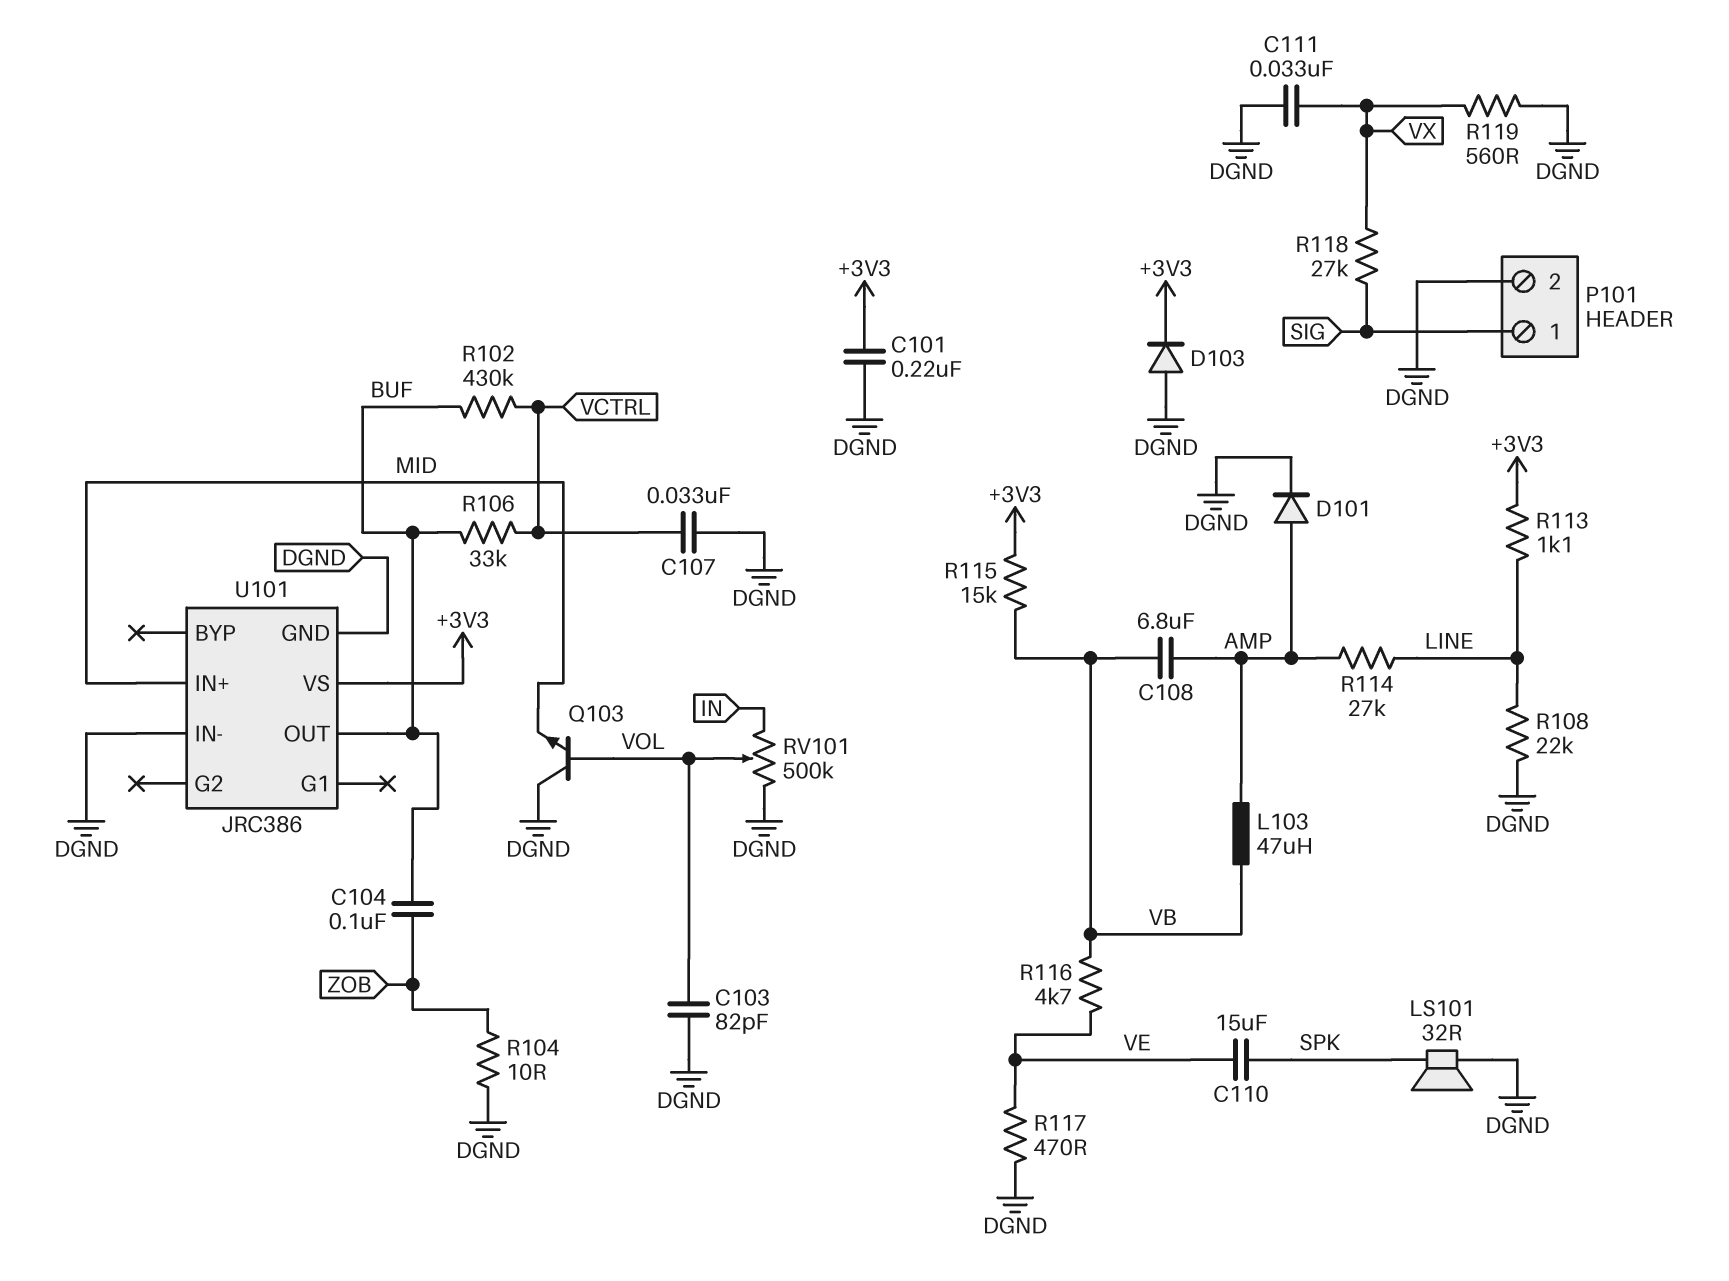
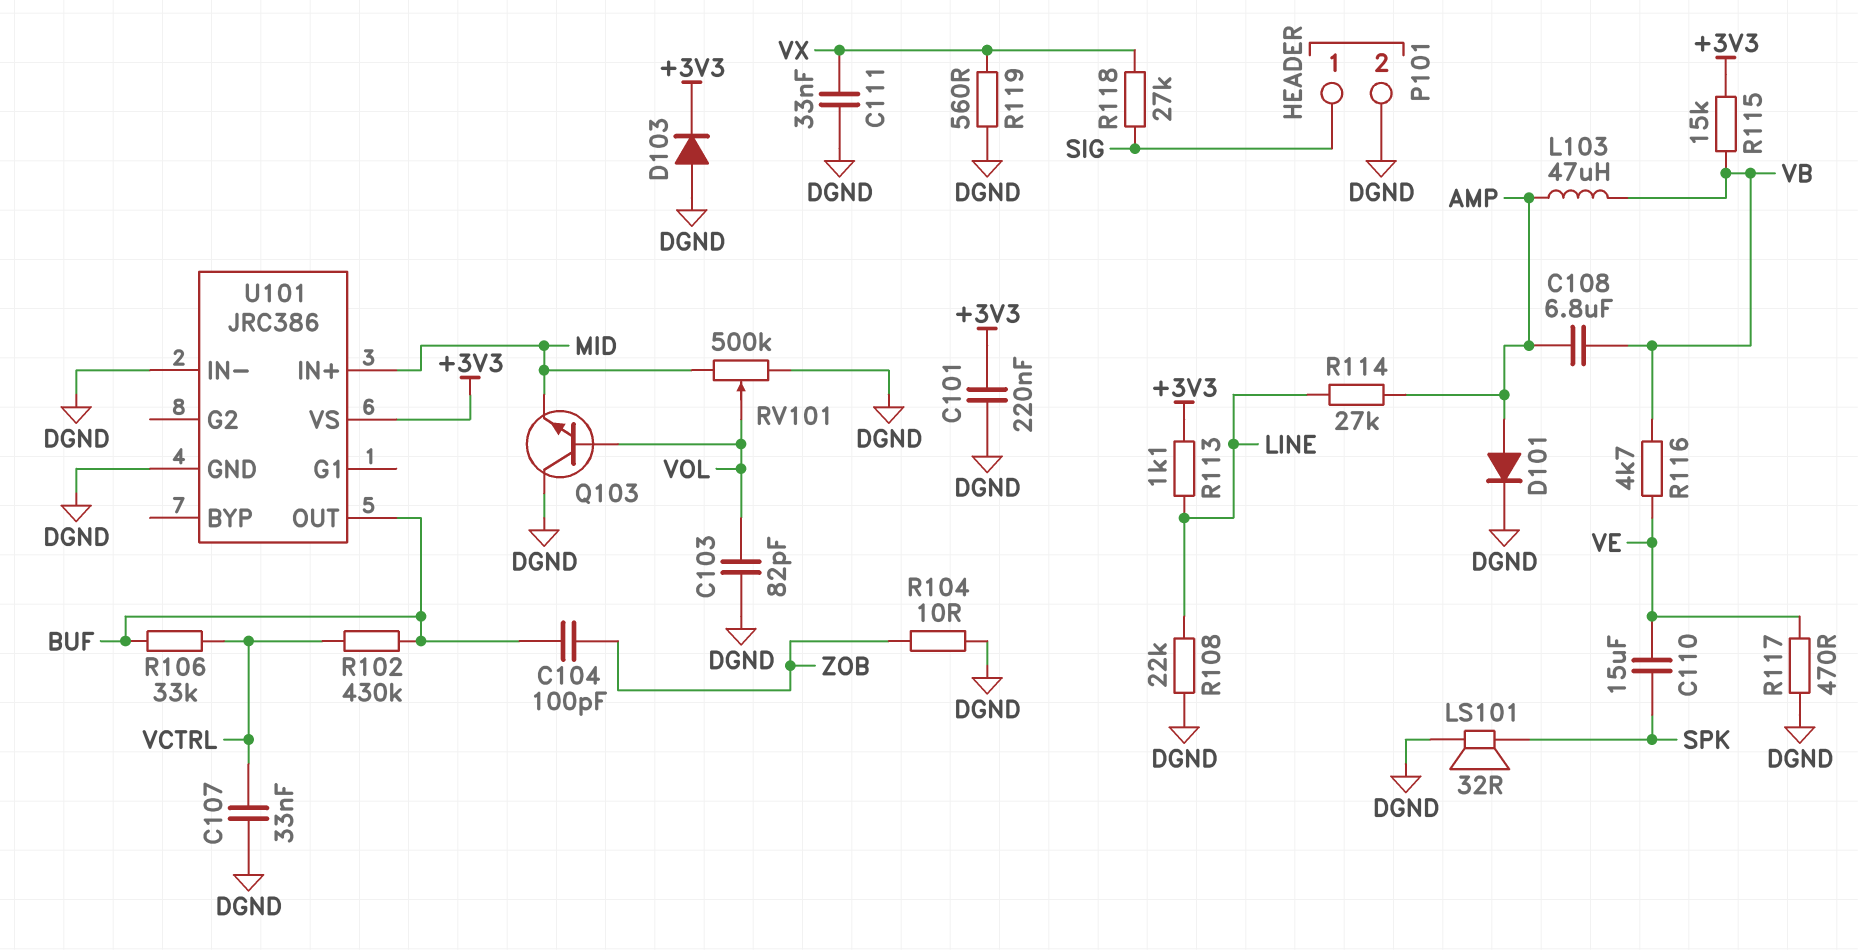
C104: 100nF (BUF, ZOB) -> 100pF (BUF, ZOB)
RV101: 500k (DGND, IN, wiper VOL) -> 500k (DGND, MID, wiper VOL)

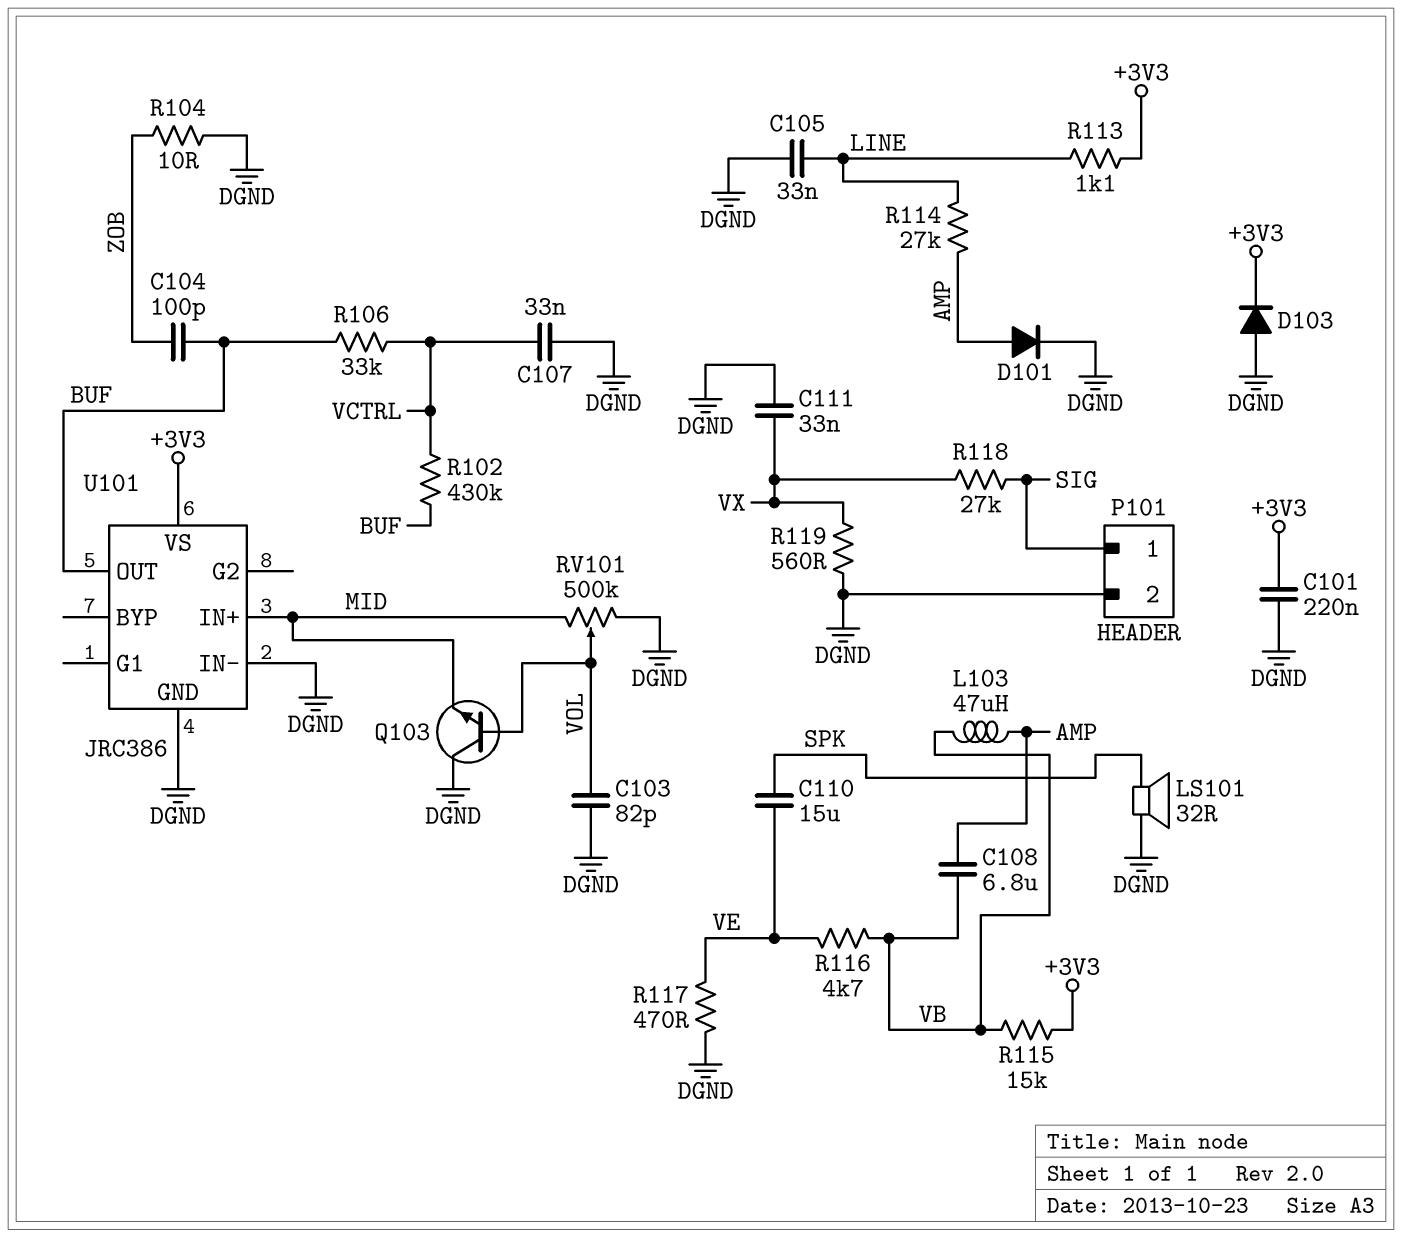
C105: none -> 33nF (DGND, LINE)
R108: 22k (DGND, LINE) -> none

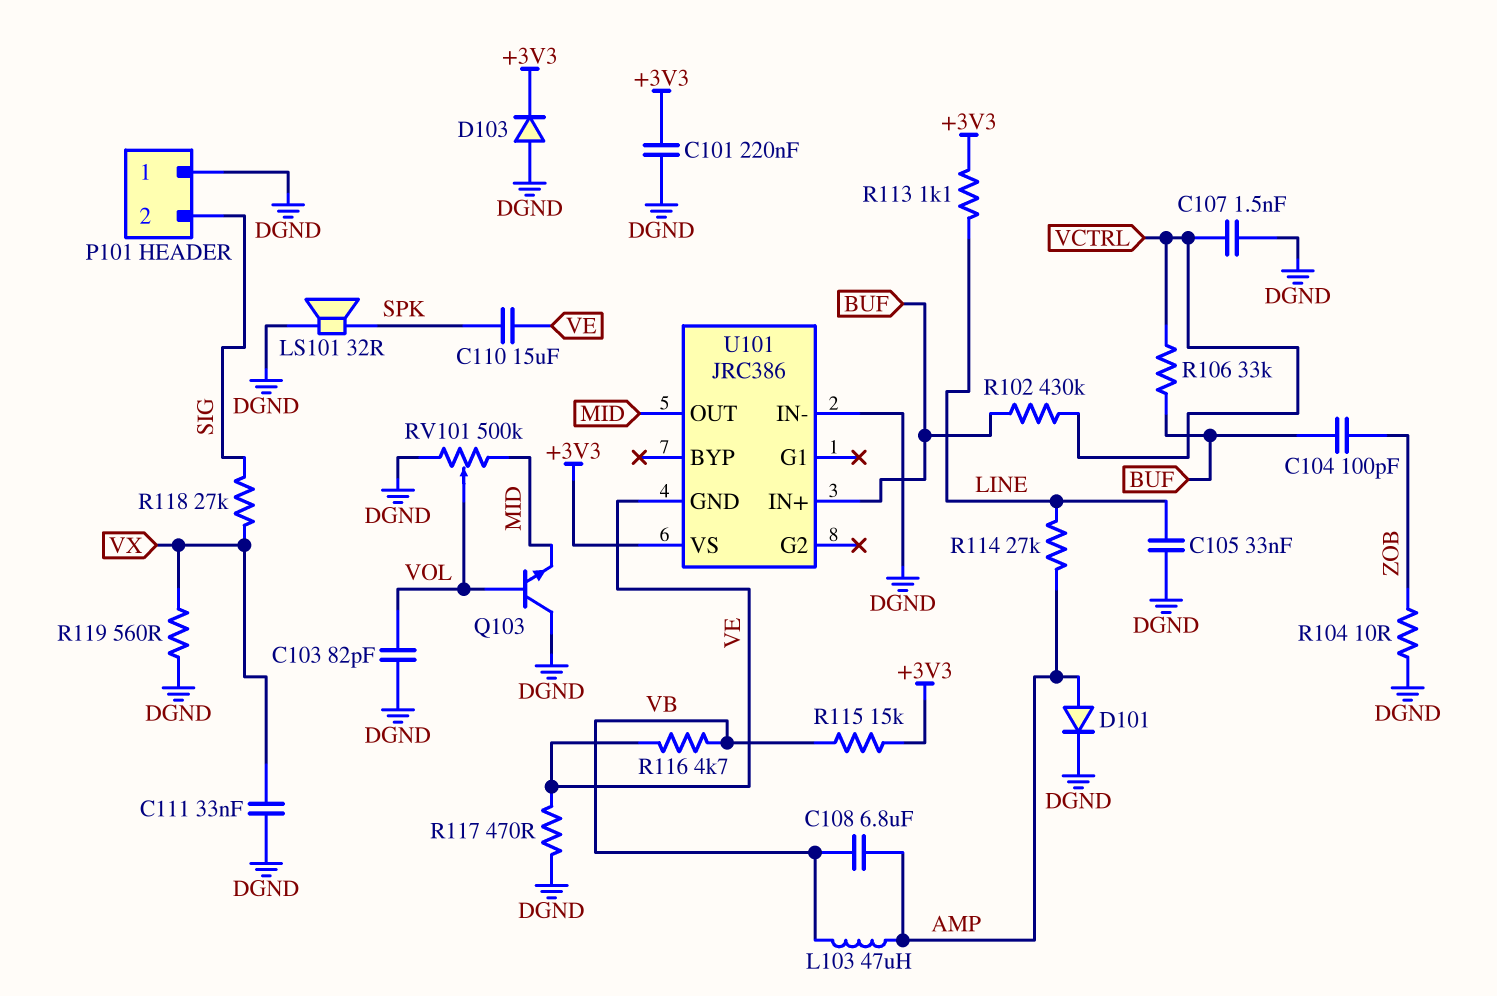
C107: 33nF (DGND, VCTRL) -> 1.5nF (DGND, VCTRL)
P101 pin 1: SIG -> DGND
P101 pin 2: DGND -> SIG
U101 pin GND: DGND -> VE
U101 pin IN+: MID -> BUF
U101 pin OUT: BUF -> MID

